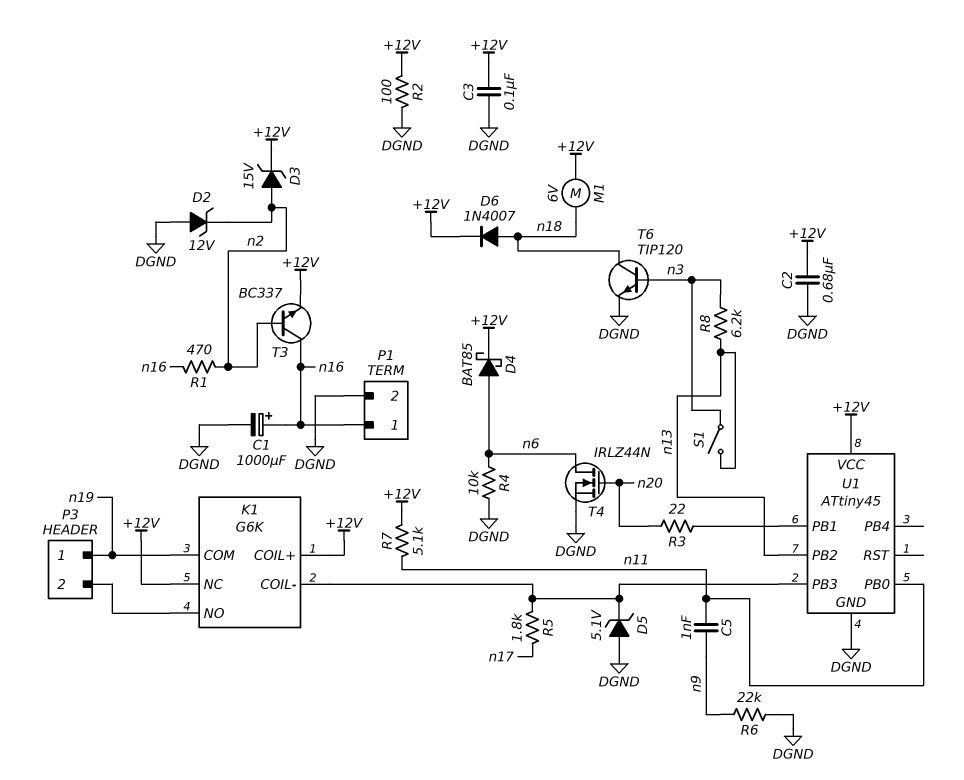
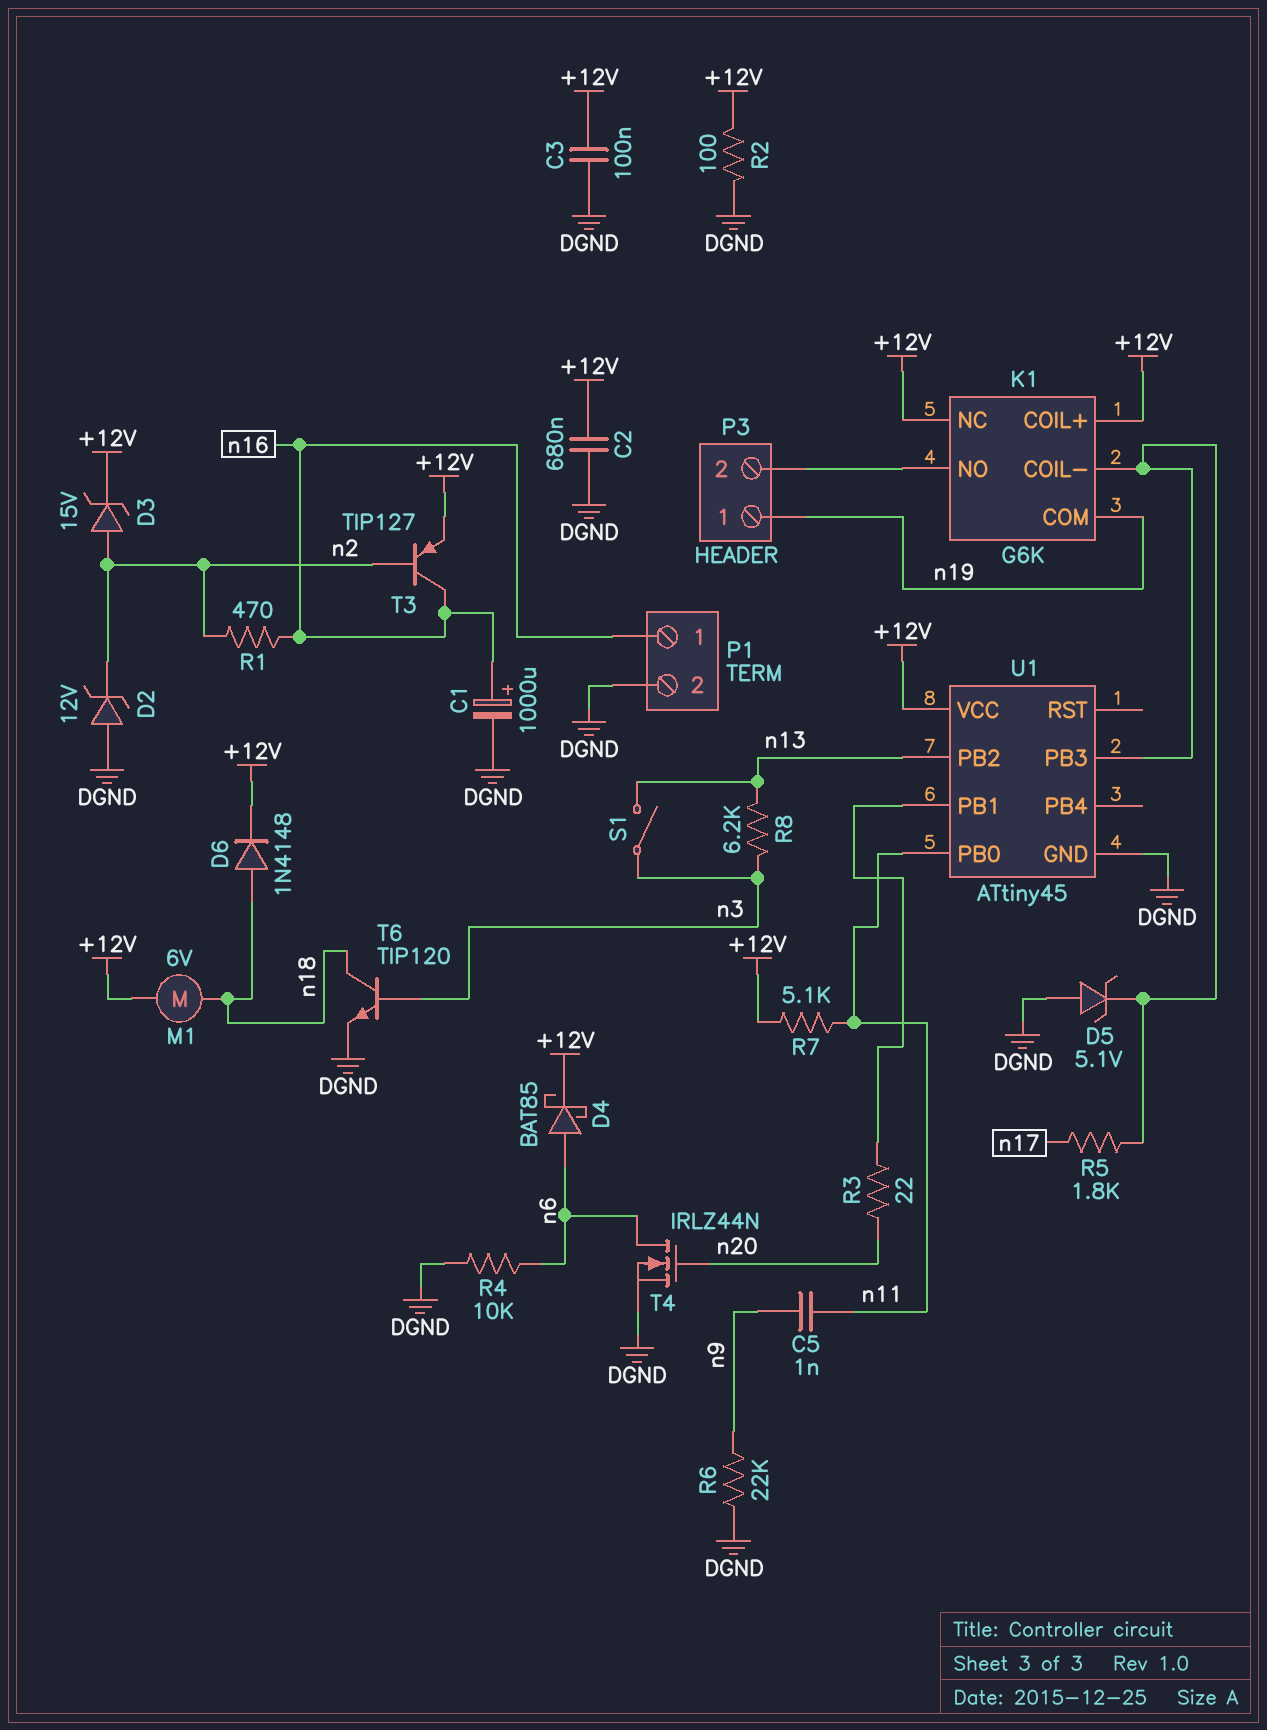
D6: diode 1N4007 (A n18, K +12V) -> diode 1N4148 (A n18, K +12V)
T3: NPN BC337 (B n2, C n16, E +12V) -> PNP TIP127 (B n2, C n16, E +12V)

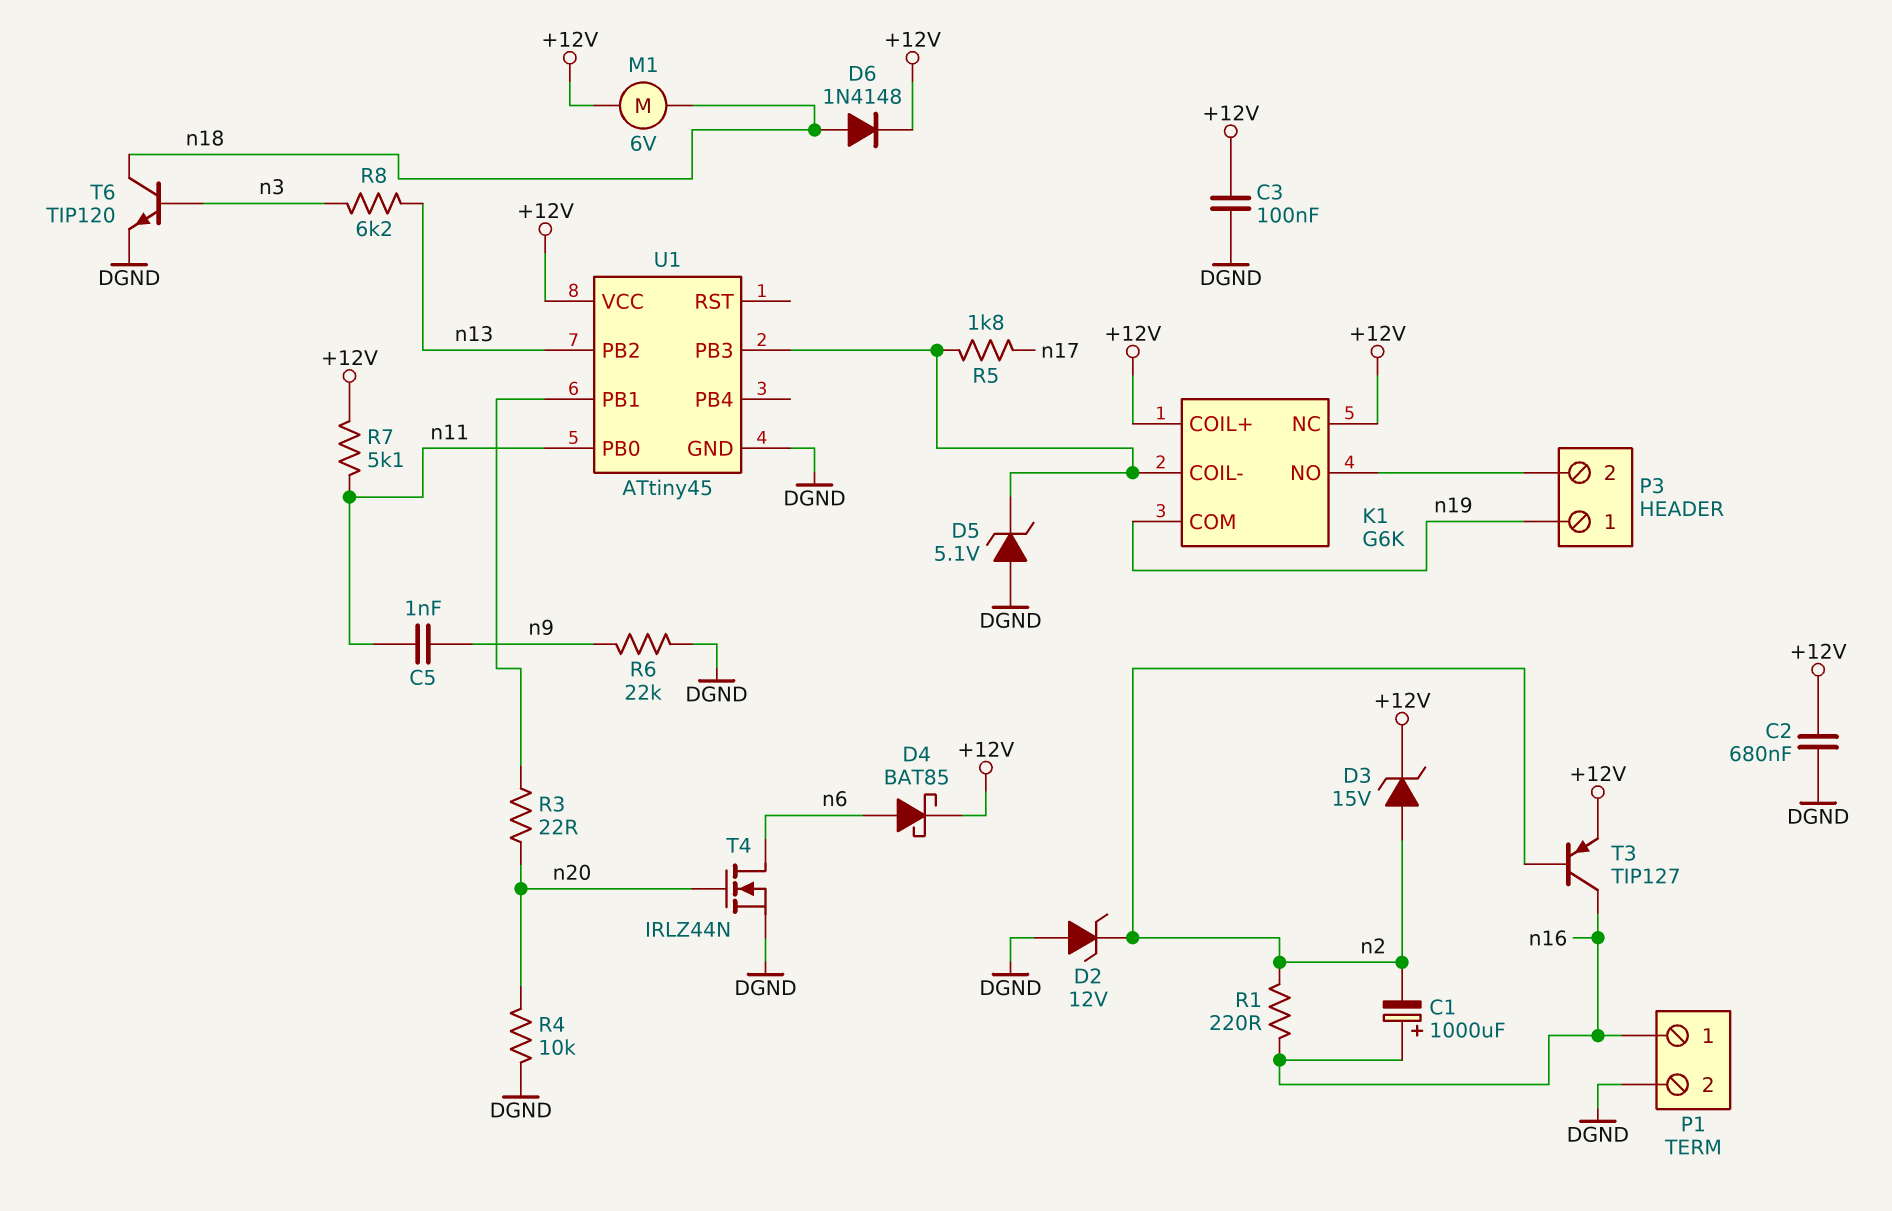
C1: 1000uF (plus n16, minus DGND) -> 1000uF (plus n16, minus n2)
R1: 470 (n2, n16) -> 220 (n2, n16)
R2: 100 (+12V, DGND) -> none
R4: 10k (DGND, n6) -> 10k (DGND, n20)
S1: switch (n3, n13) -> none

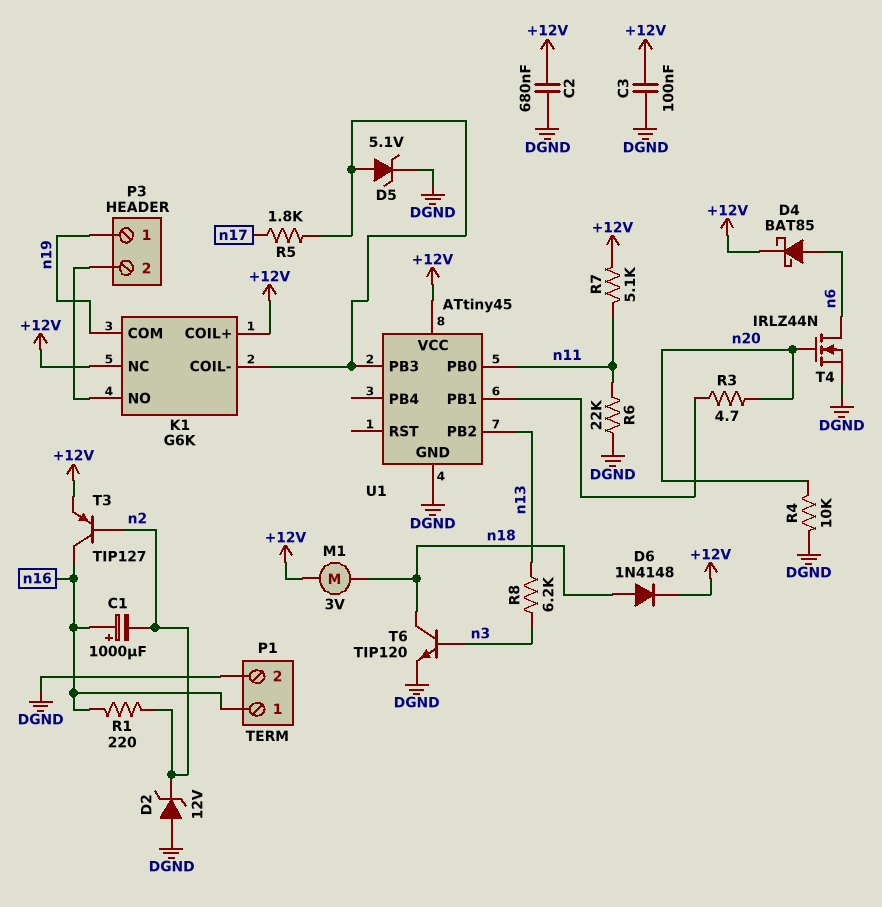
C5: 1nF (n9, n11) -> none
D3: zener 15V (A n2, K +12V) -> none
D5: zener 5.1V (A DGND, K K1/COIL-) -> zener 5.1V (A K1/COIL-, K DGND)
M1: motor 6V (+12V, n18) -> motor 3V (+12V, n18)
R3: 22 (U1/PB1, n20) -> 4.7 (U1/PB1, n20)
R6: 22k (DGND, n9) -> 22k (DGND, n11)

